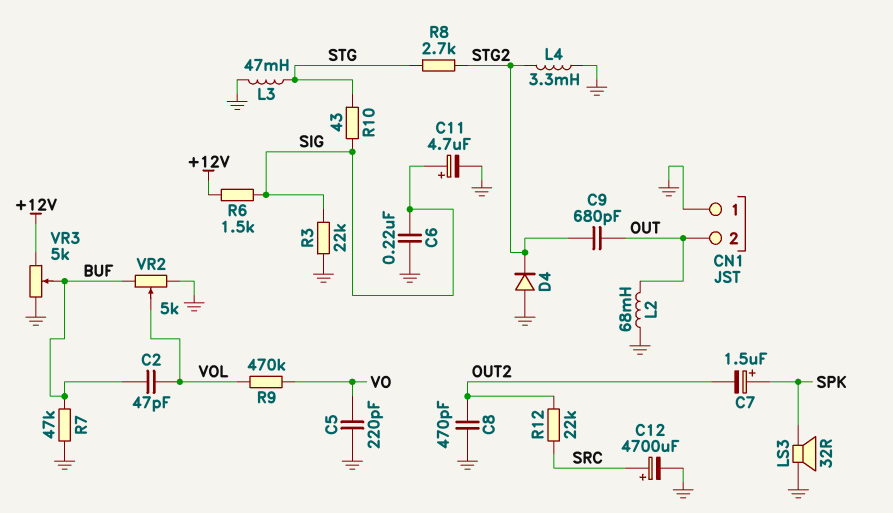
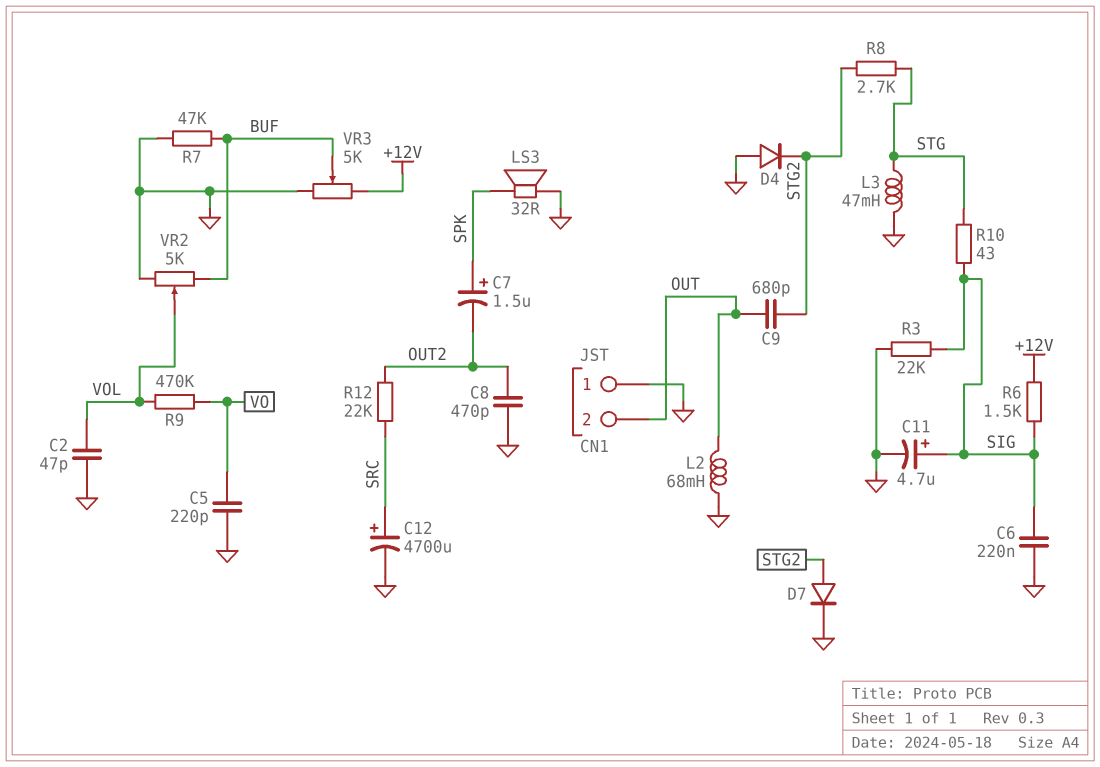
C2: 47pF (BUF, VOL) -> 47pF (GND, VOL)
D7: none -> diode (A STG2, K GND)
L4: 3.3mH (GND, STG2) -> none

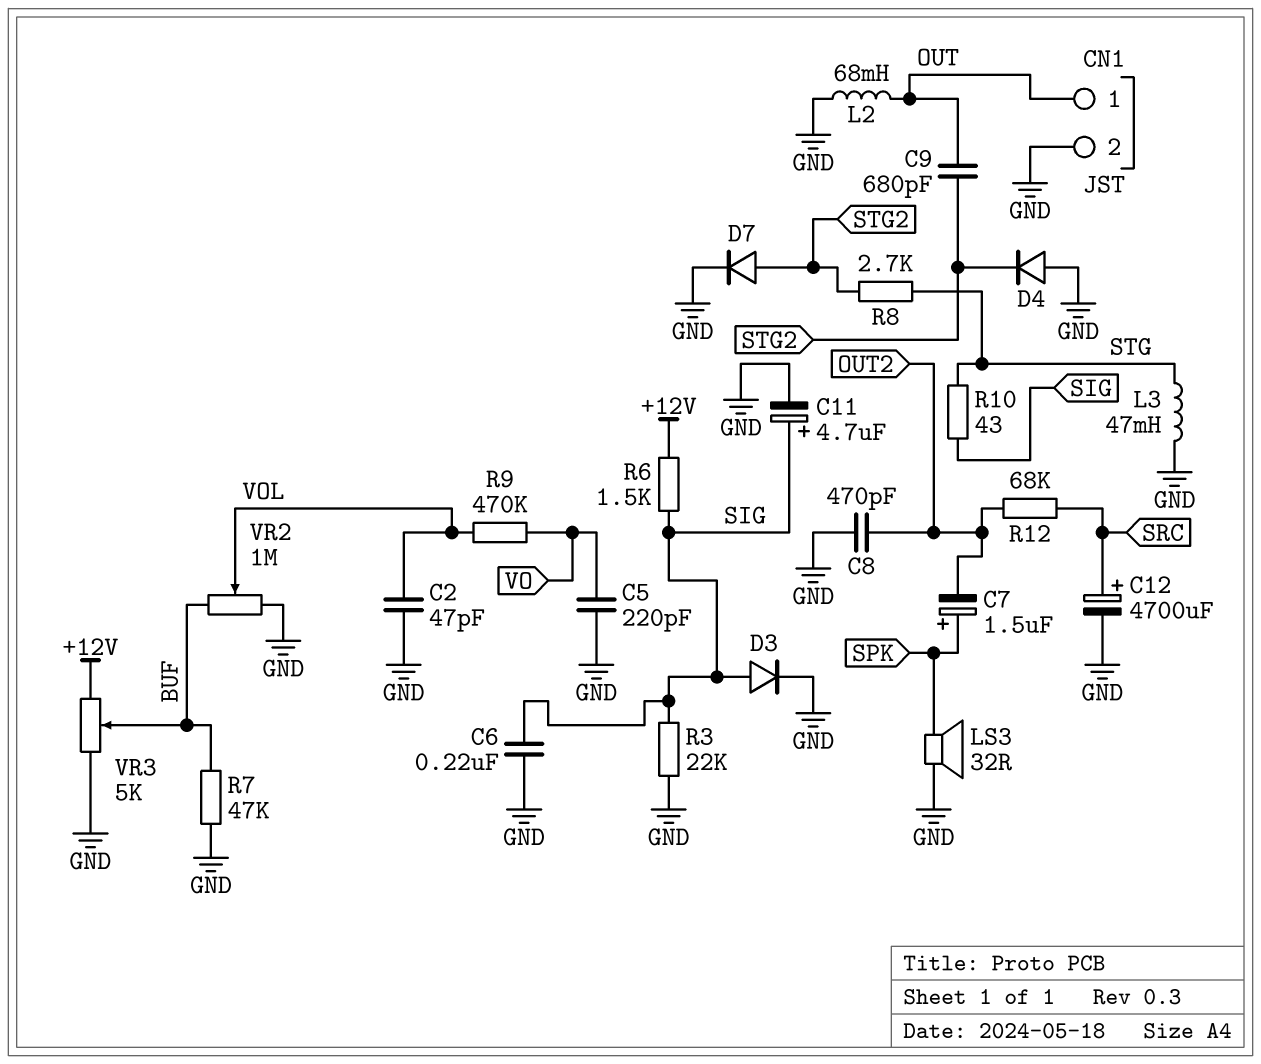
CN1 pin 1: GND -> OUT
CN1 pin 2: OUT -> GND
D3: none -> diode (A SIG, K GND)
R12: 22k (OUT2, SRC) -> 68k (OUT2, SRC)
VR2: 5k (BUF, GND, wiper VOL) -> 1M (BUF, GND, wiper VOL)

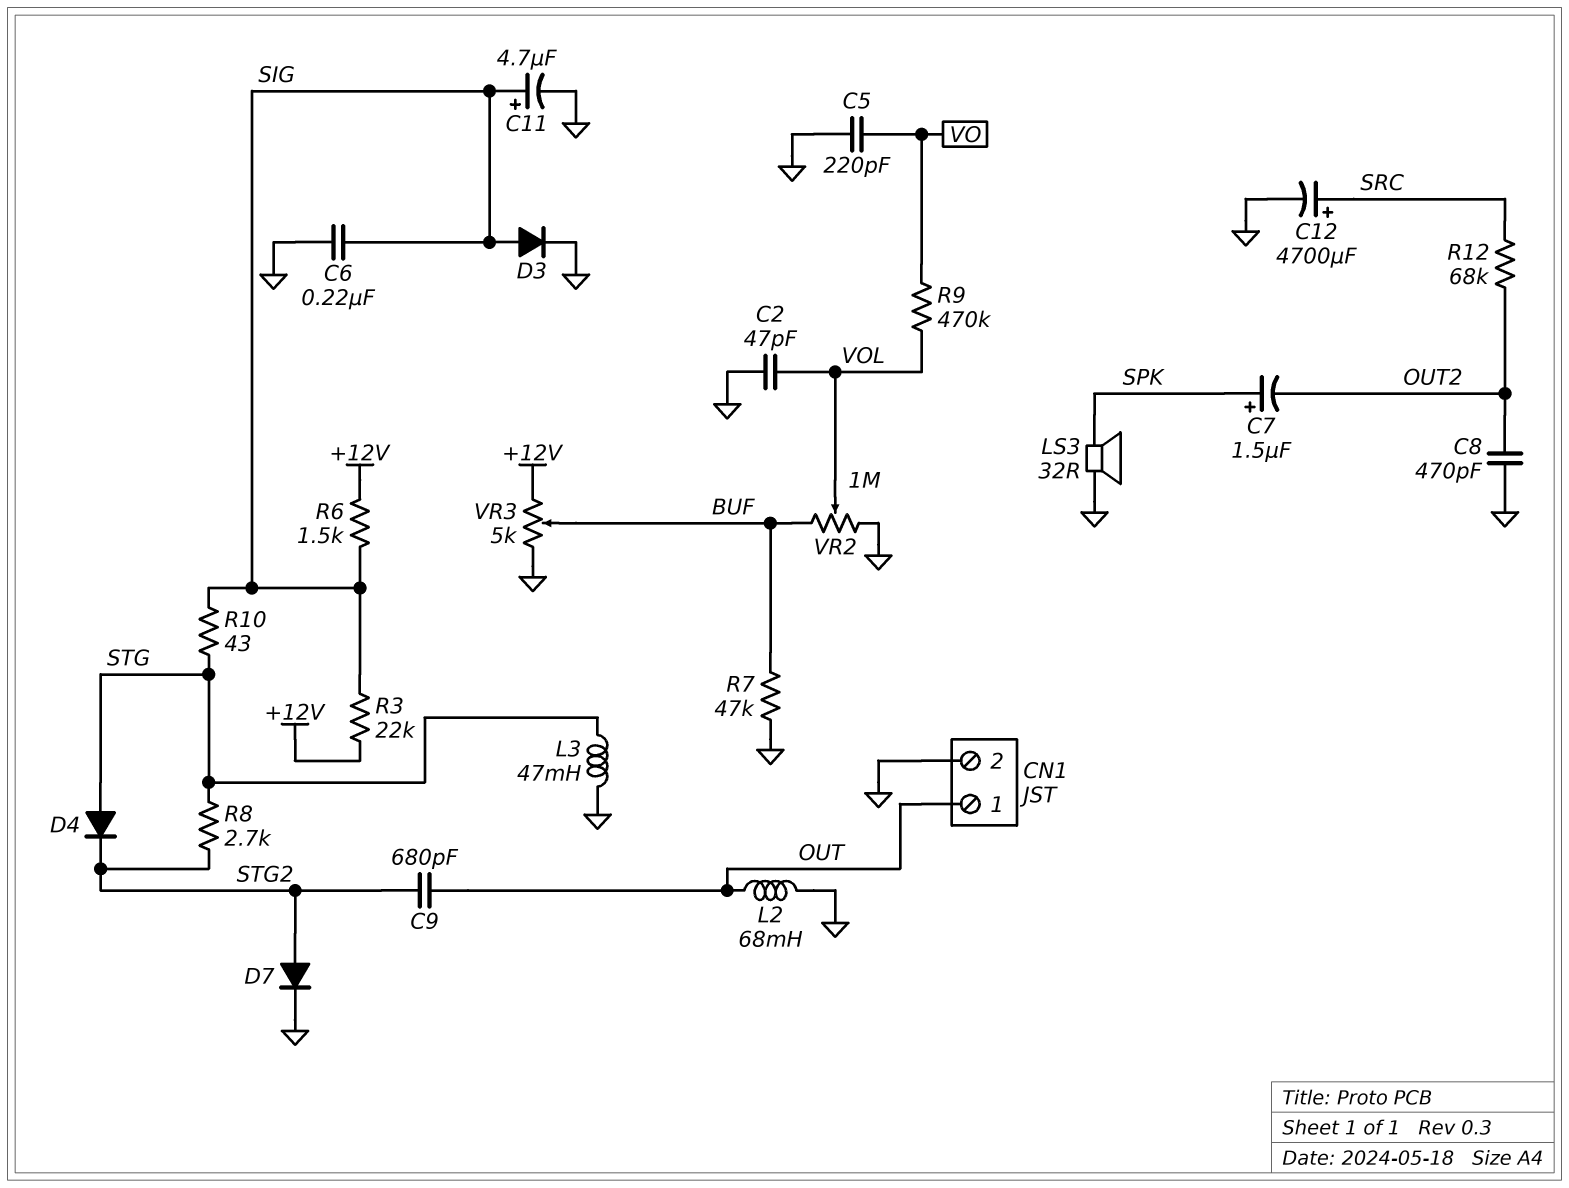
D4: diode (A GND, K STG2) -> diode (A STG, K STG2)
R3: 22k (GND, SIG) -> 22k (+12V, SIG)

